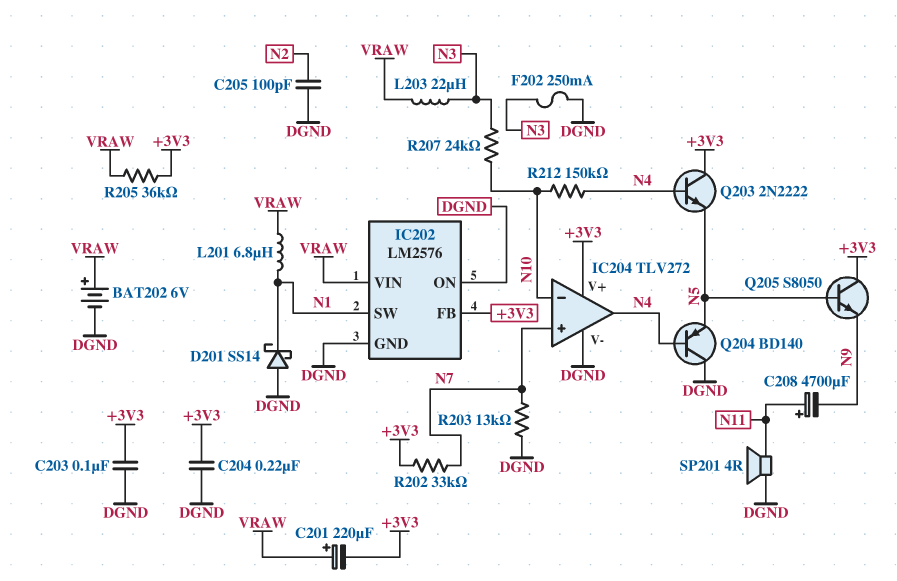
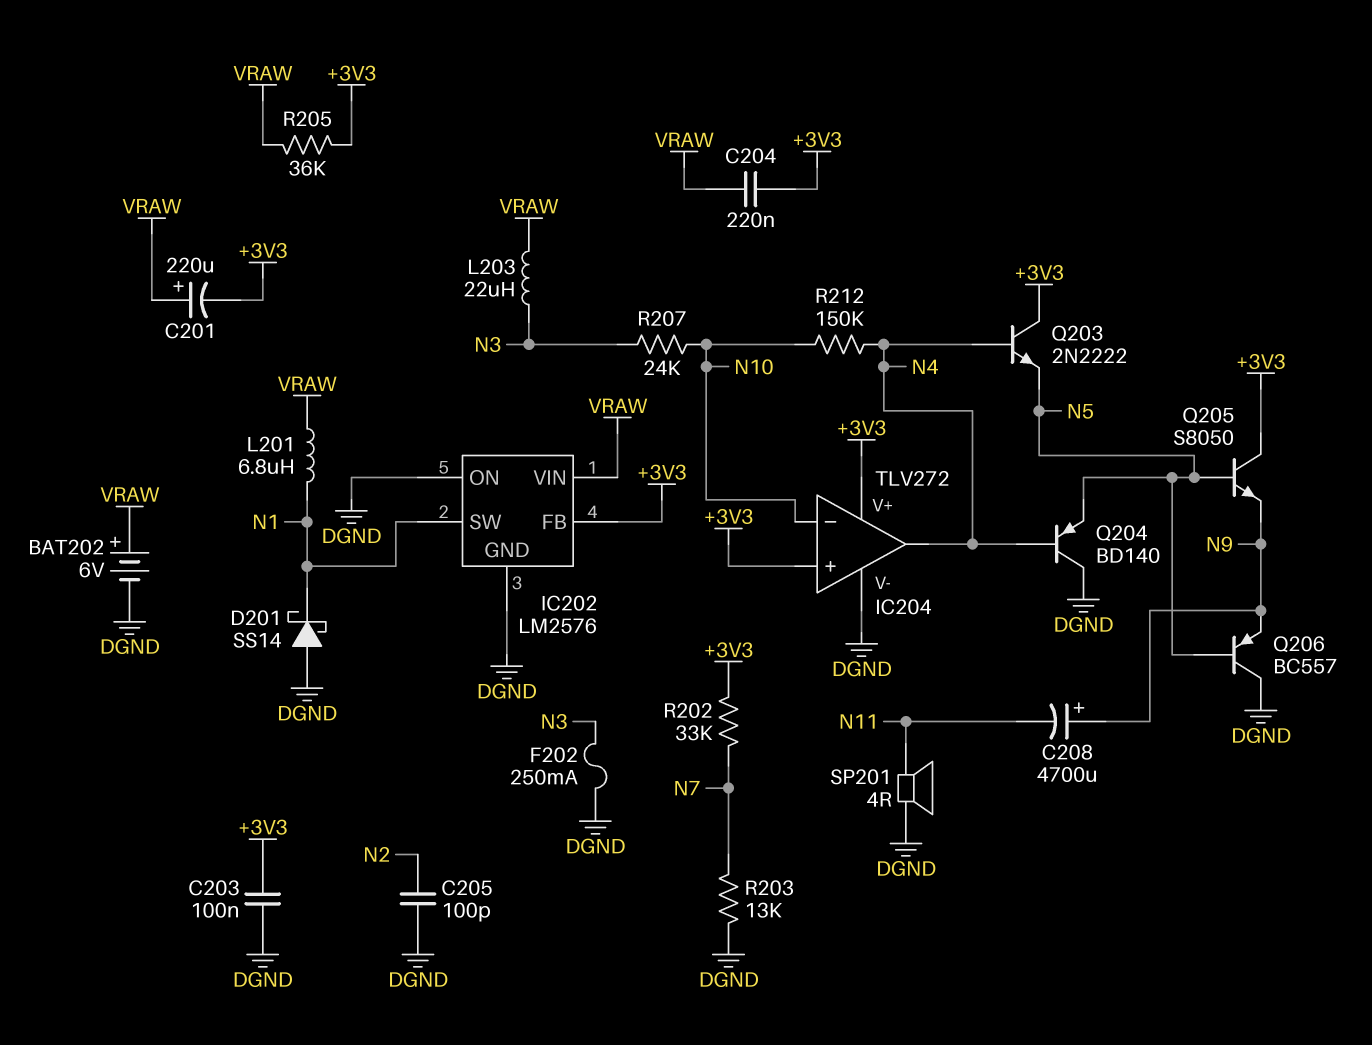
C204: 220nF (+3V3, DGND) -> 220nF (+3V3, VRAW)
C208: 4700uF (plus N11, minus N9) -> 4700uF (plus N9, minus N11)
IC204 pin in+: N7 -> +3V3
Q206: none -> PNP BC557 (B N5, C DGND, E N9)

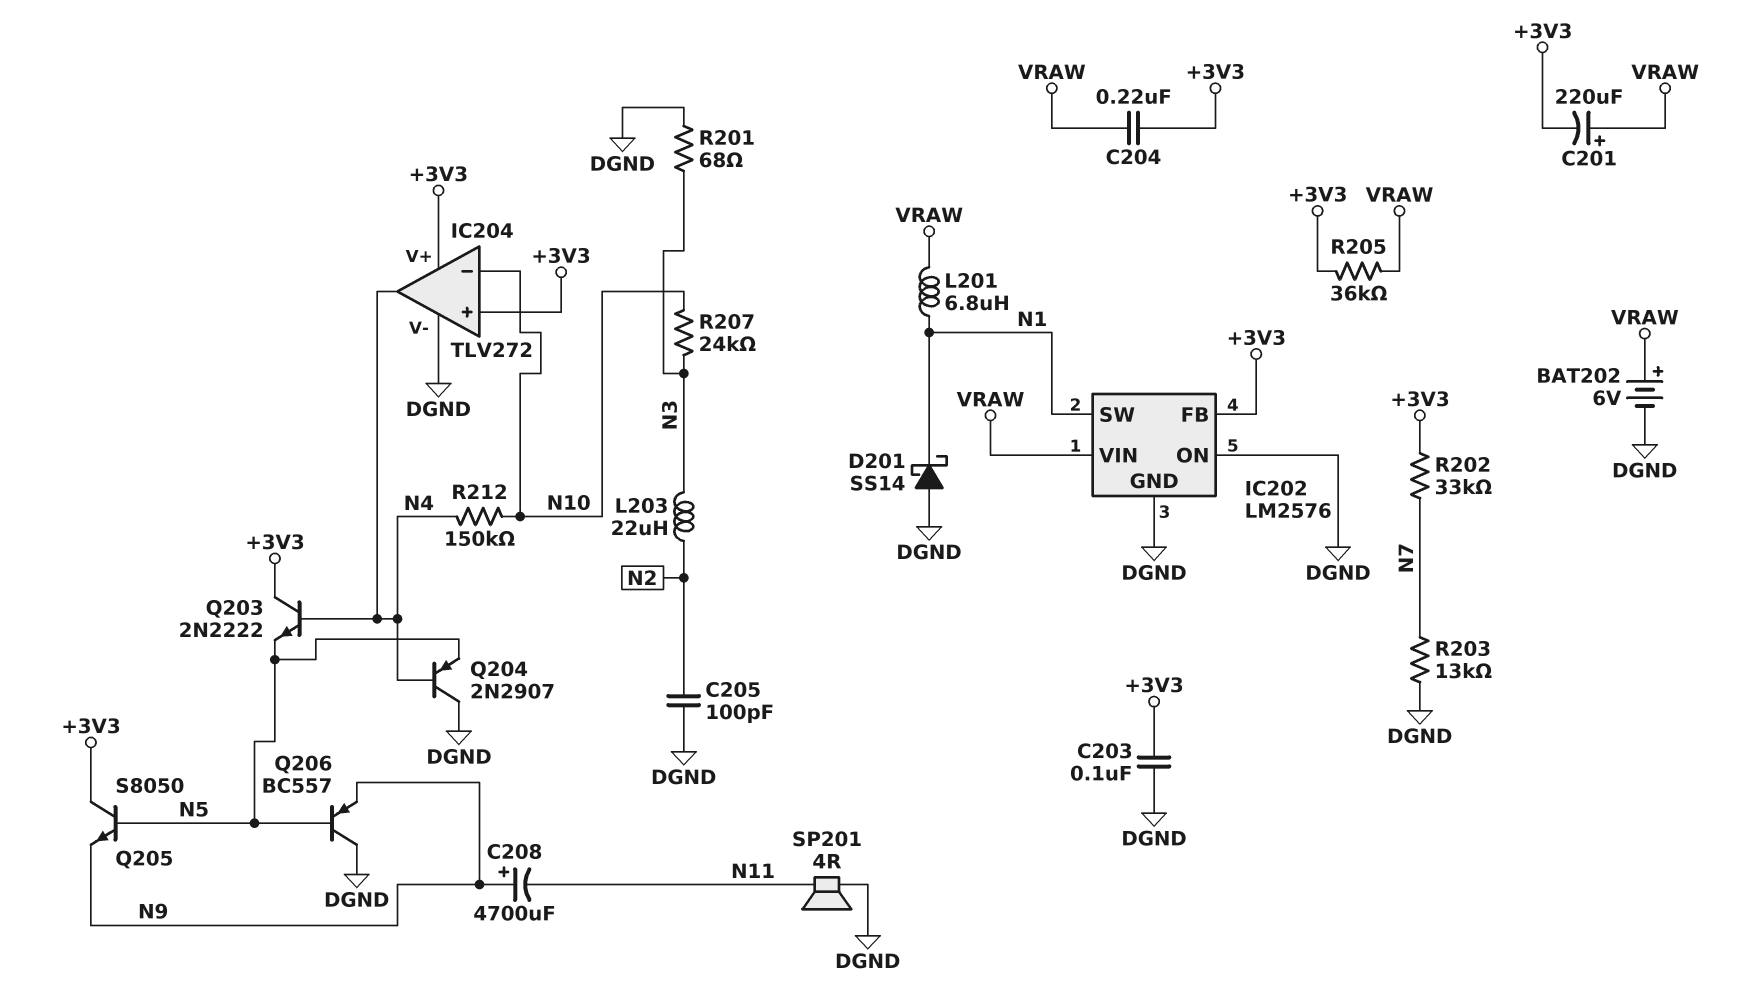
F202: 250mA (DGND, N3) -> none
L203: 22uH (N3, VRAW) -> 22uH (N2, N3)
Q204: PNP BD140 (B N4, C DGND, E N5) -> PNP 2N2907 (B N4, C DGND, E N5)
R201: none -> 68 (DGND, N3)

